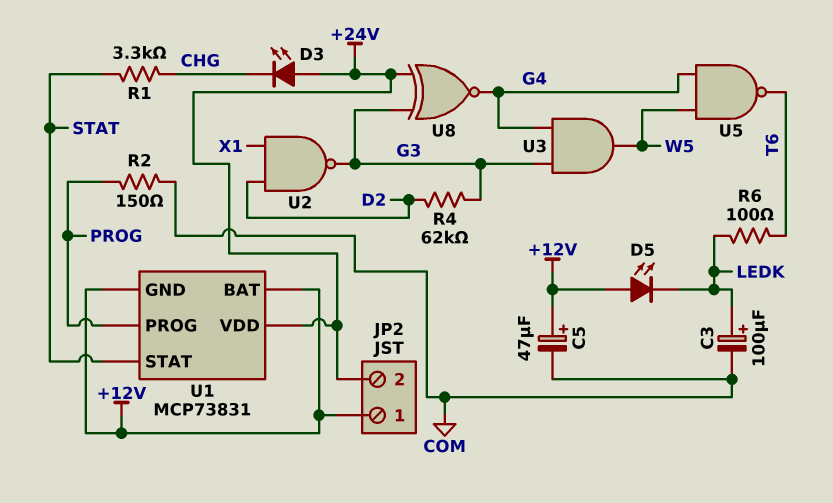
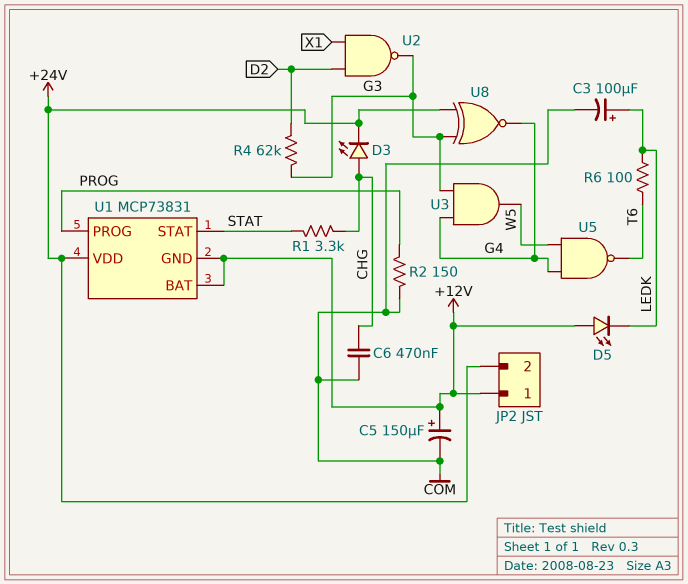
C5: 47uF (plus +12V, minus COM) -> 150uF (plus +12V, minus COM)
C6: none -> 470nF (CHG, COM)
D3: LED (A +24V, K CHG) -> LED (A CHG, K +24V)

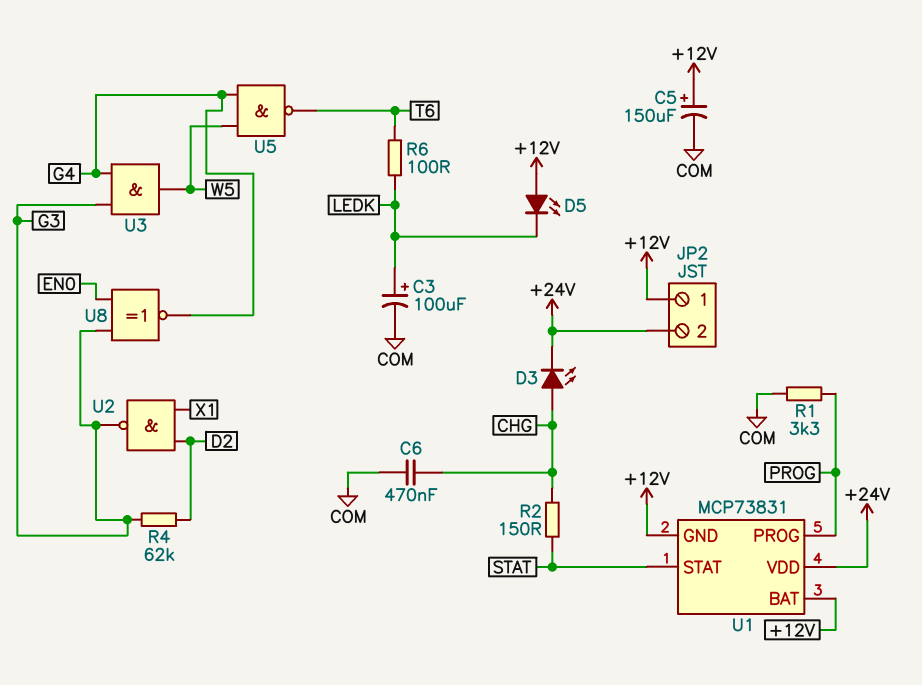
R1: 3.3k (CHG, STAT) -> 3.3k (COM, PROG)
R2: 150 (COM, PROG) -> 150 (CHG, STAT)
U8: XNOR (in +24V, in G3, out G4) -> XNOR (in EN0, in G3, out G4)

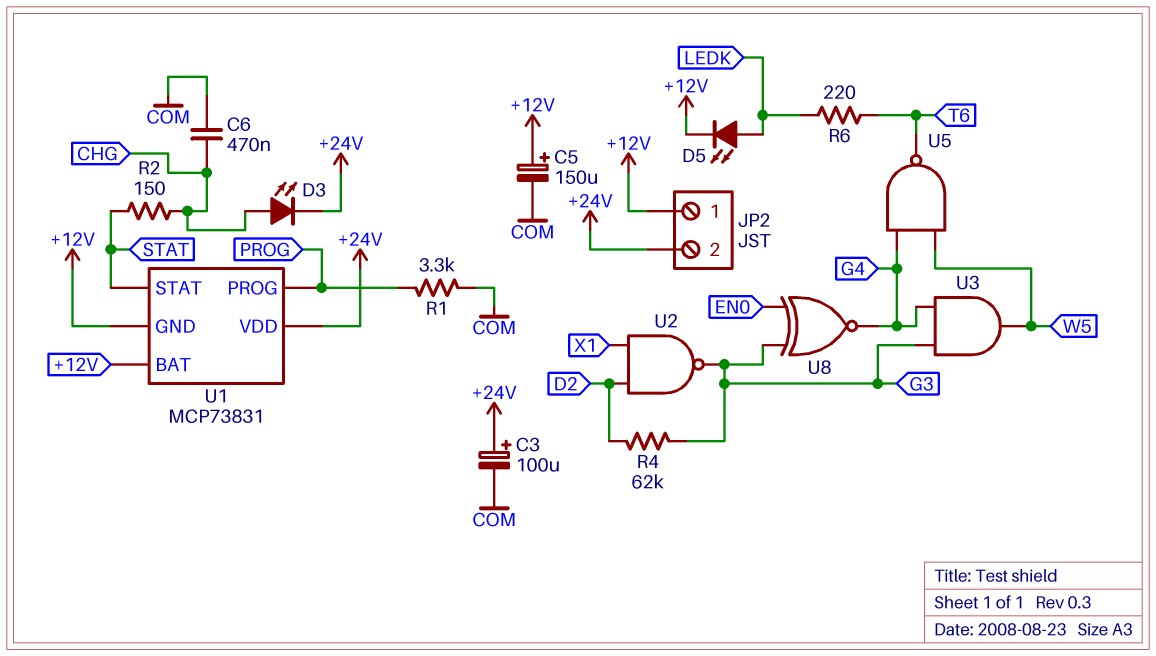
C3: 100uF (plus LEDK, minus COM) -> 100uF (plus +24V, minus COM)
D5: LED (A +12V, K LEDK) -> LED (A LEDK, K +12V)
R6: 100 (LEDK, T6) -> 220 (LEDK, T6)

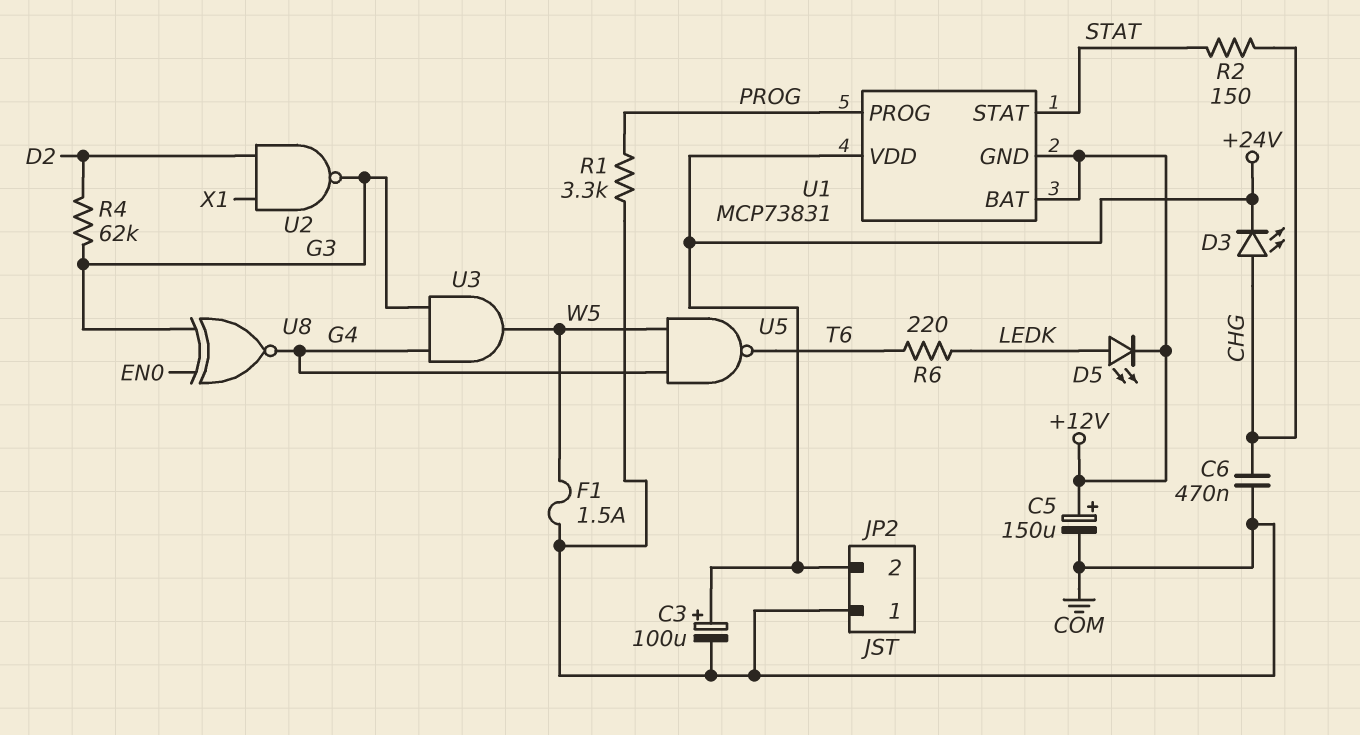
F1: none -> 1.5A (COM, W5)
JP2 pin 1: +12V -> COM

